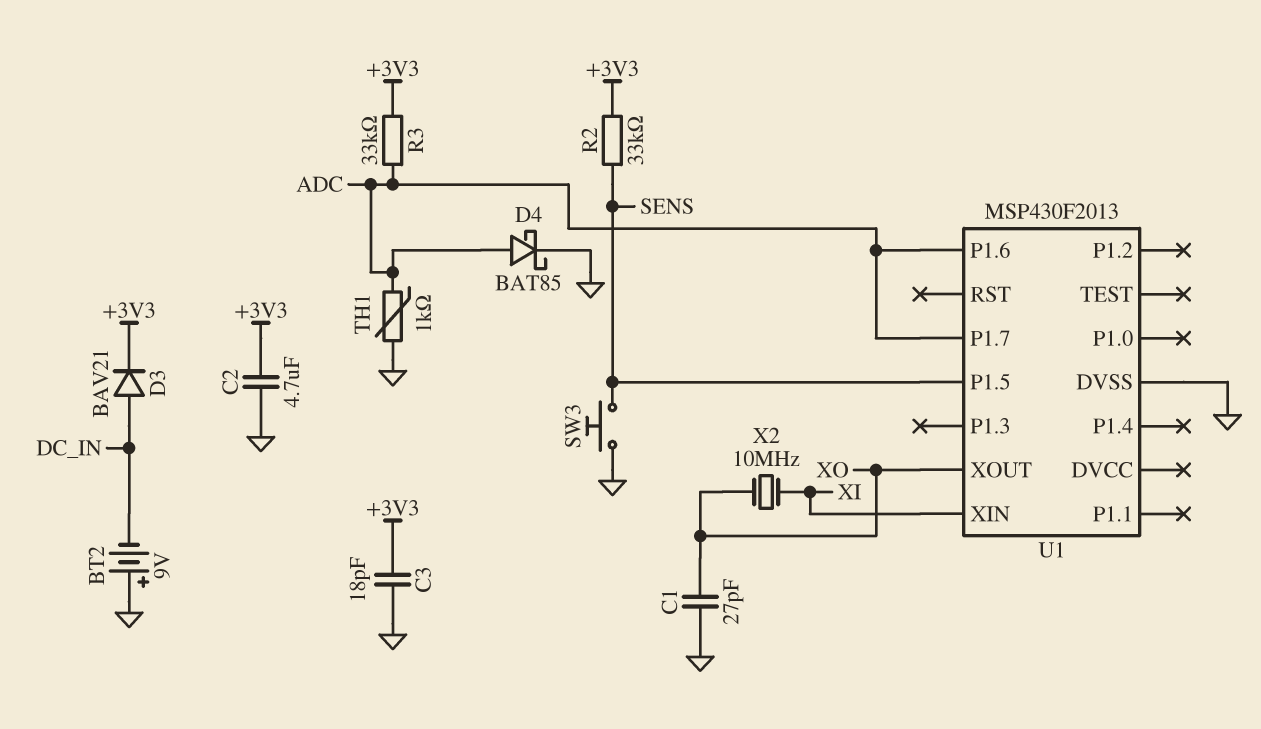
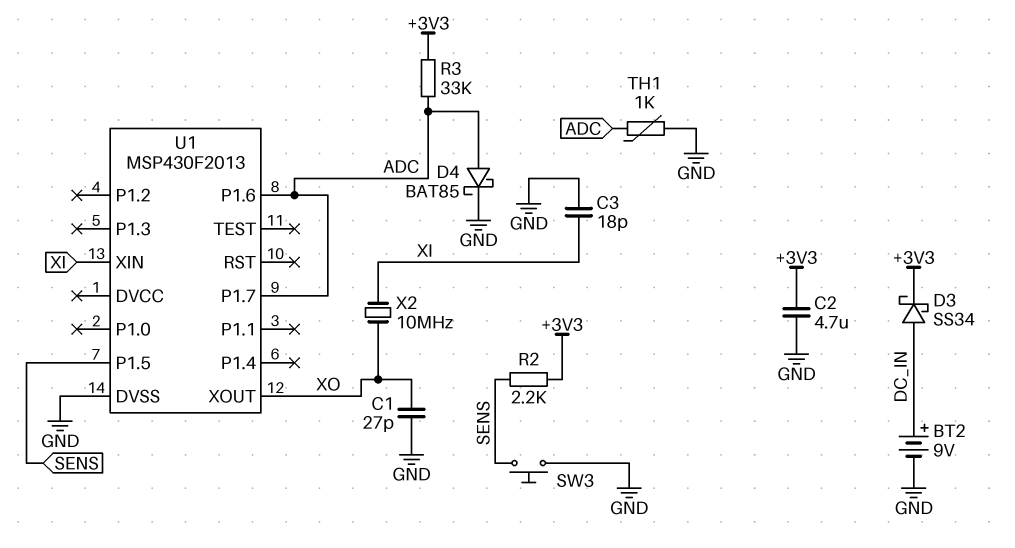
BT2: 9V (plus GND, minus DC_IN) -> 9V (plus DC_IN, minus GND)
C3: 18pF (+3V3, GND) -> 18pF (GND, XI)
D3: diode BAV21 (A DC_IN, K +3V3) -> schottky SS34 (A DC_IN, K +3V3)
R2: 33k (+3V3, SENS) -> 2.2k (+3V3, SENS)

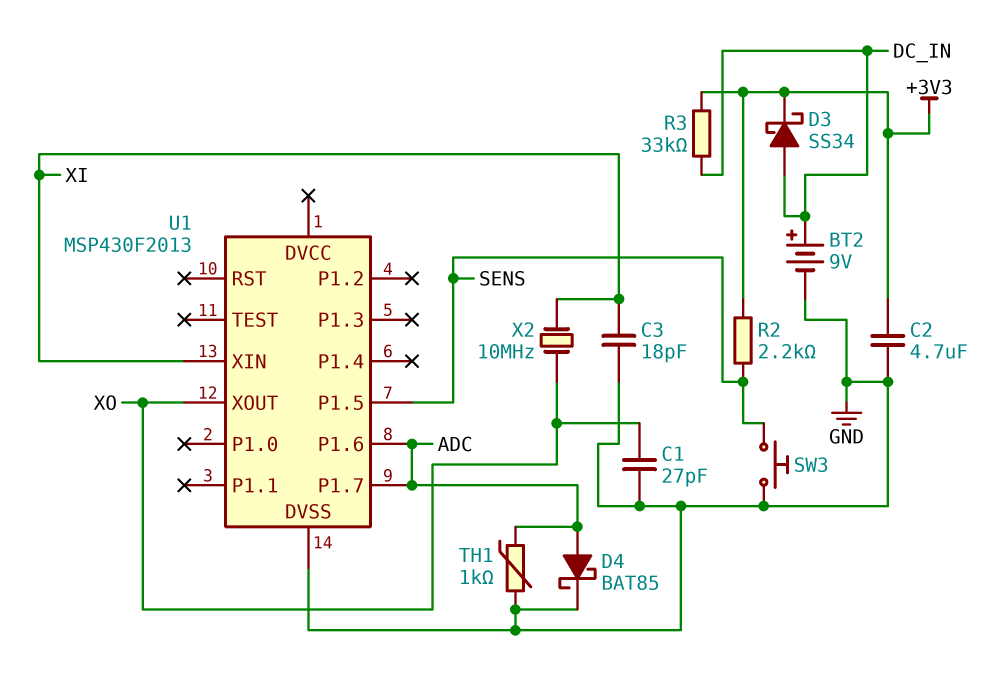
R3: 33k (+3V3, ADC) -> 33k (+3V3, DC_IN)

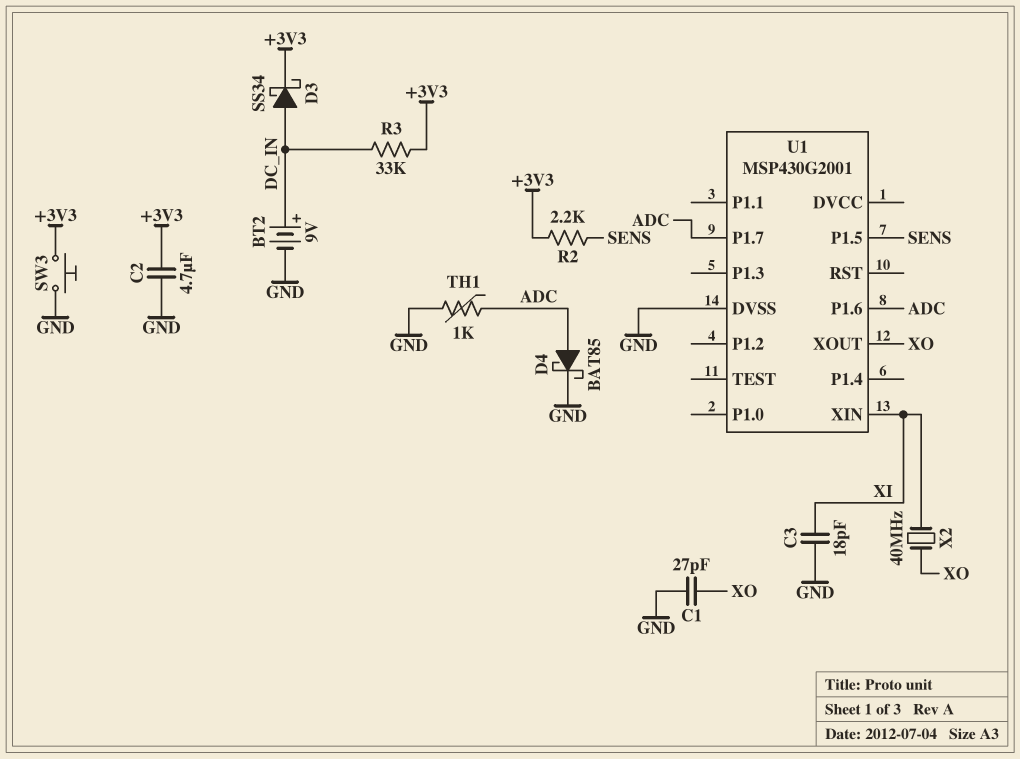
SW3: button (GND, SENS) -> button (+3V3, GND)
U1: MSP430F2013 -> MSP430G2001
X2: 10MHz (XI, XO) -> 40MHz (XI, XO)

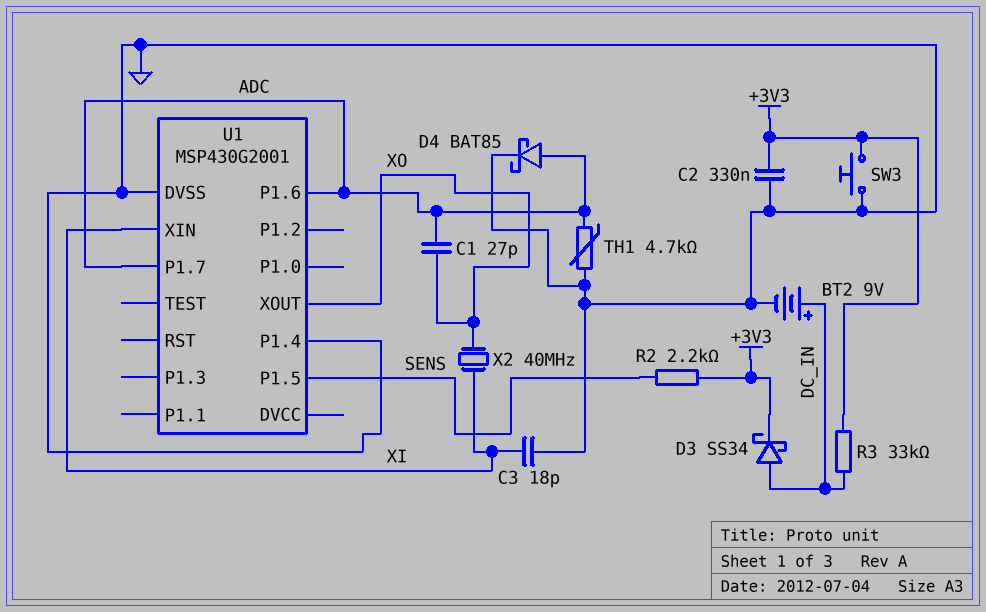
C1: 27pF (GND, XO) -> 27pF (ADC, XO)
C2: 4.7uF (+3V3, GND) -> 330nF (+3V3, GND)
TH1: 1k (ADC, GND) -> 4.7k (ADC, GND)
U1 pin P1.4: none -> GND

